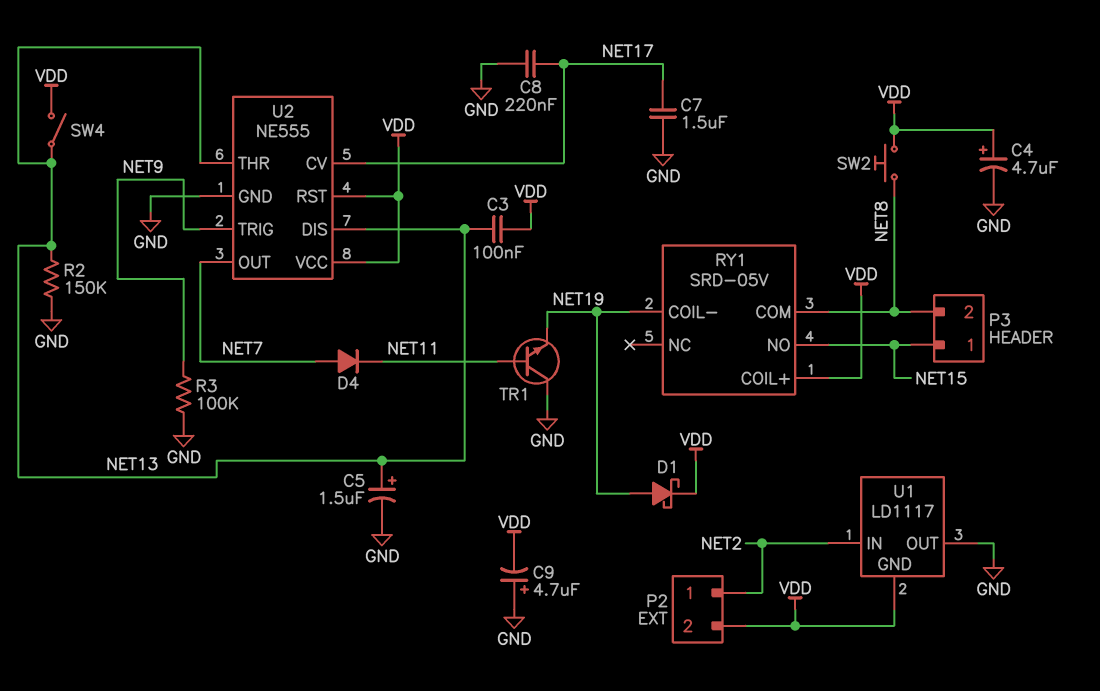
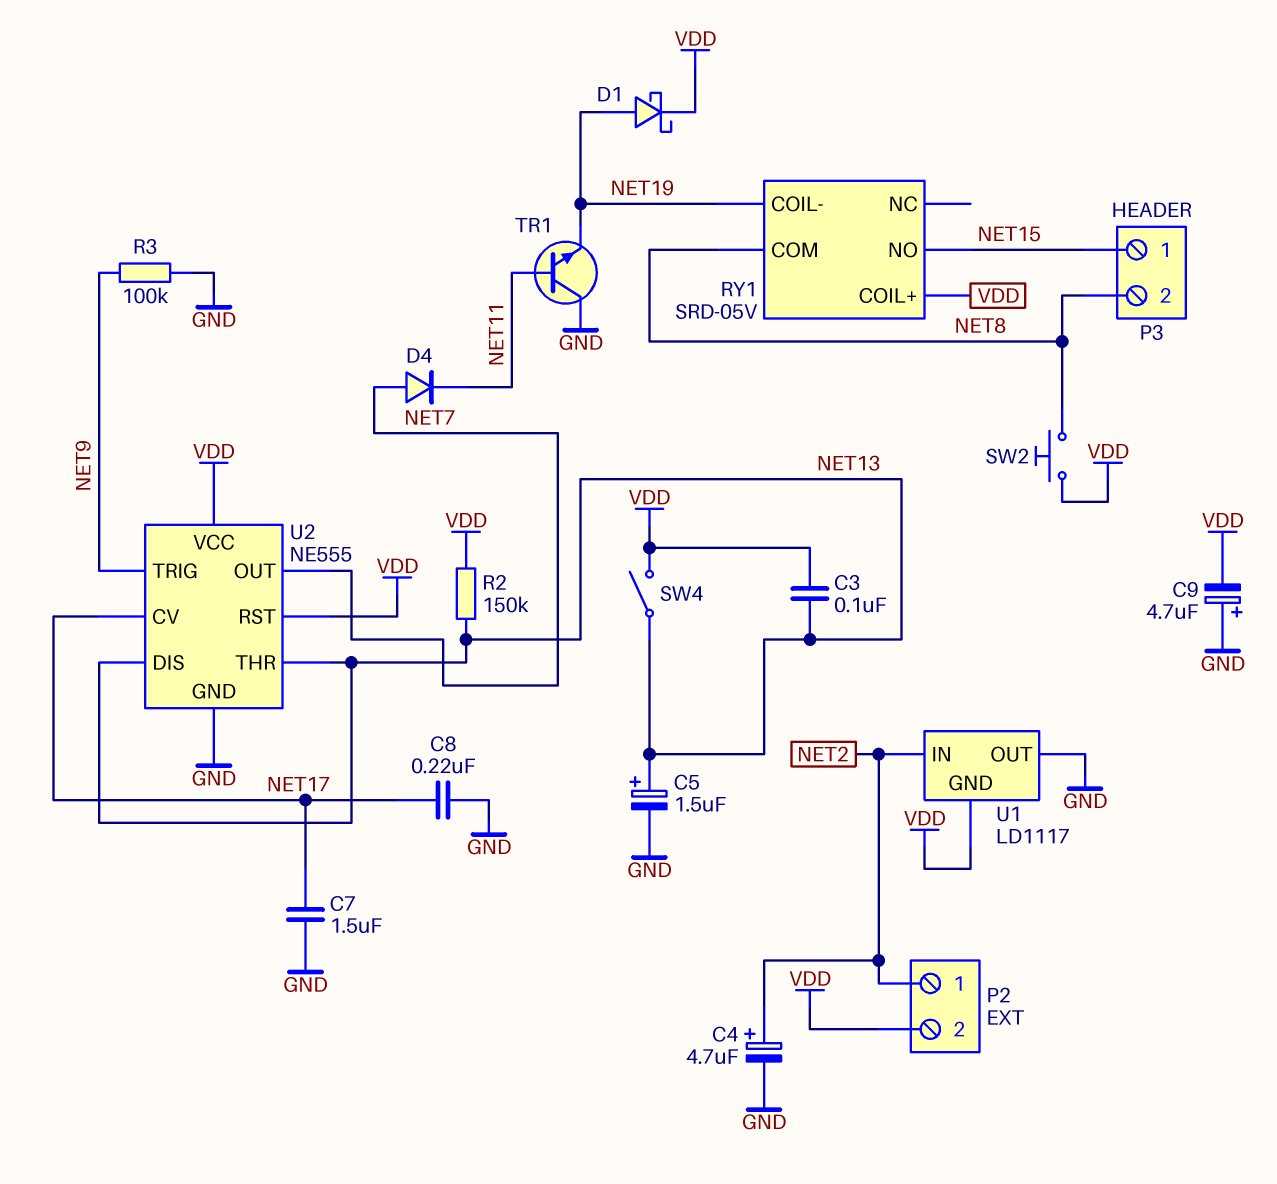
C4: 4.7uF (plus VDD, minus GND) -> 4.7uF (plus NET2, minus GND)
R2: 150k (GND, NET13) -> 150k (NET13, VDD)

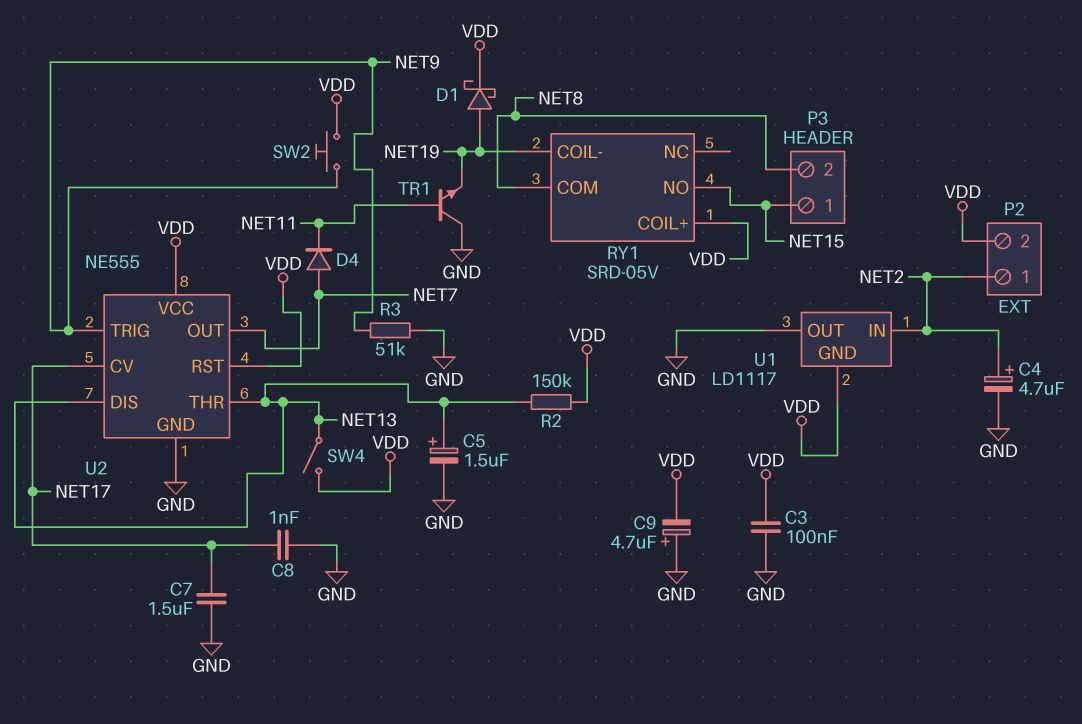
C3: 100nF (NET13, VDD) -> 100nF (GND, VDD)
C8: 220nF (GND, NET17) -> 1nF (GND, NET17)
R3: 100k (GND, NET9) -> 51k (GND, NET9)
SW2: button (NET8, VDD) -> button (NET9, VDD)

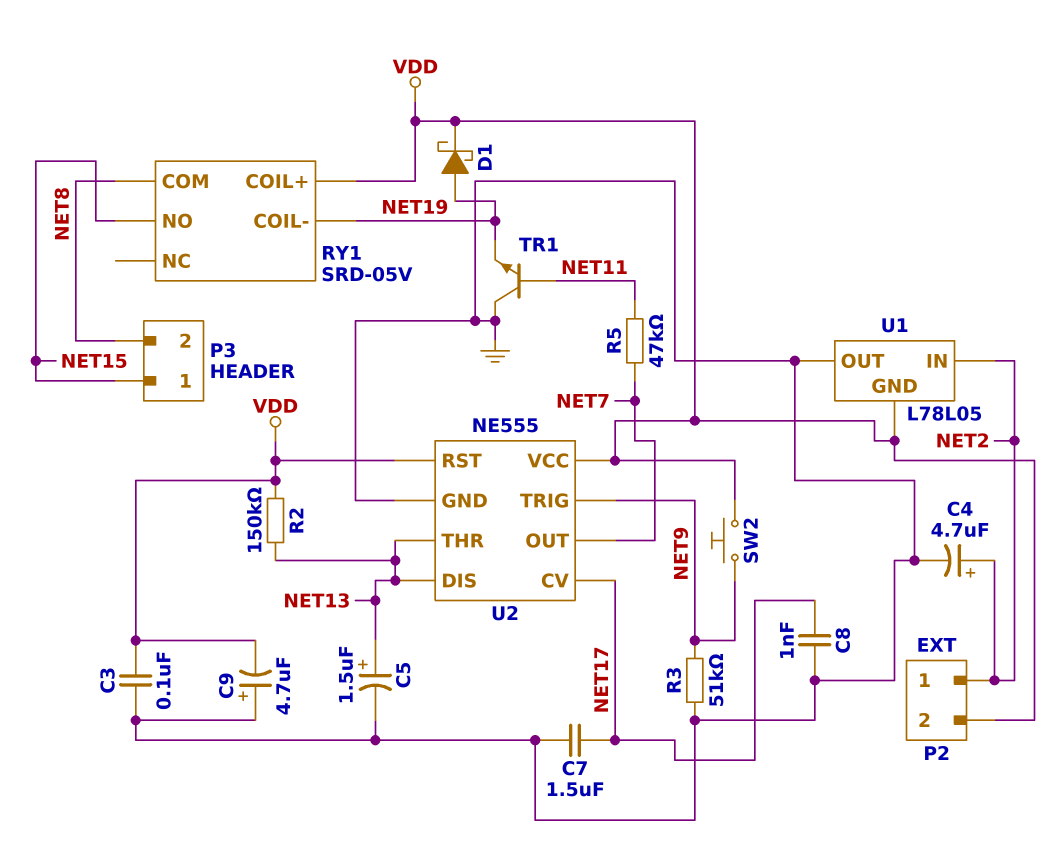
D4: diode (A NET7, K NET11) -> none
R5: none -> 47k (NET7, NET11)
SW4: switch (NET13, VDD) -> none
U1: LD1117 -> L78L05

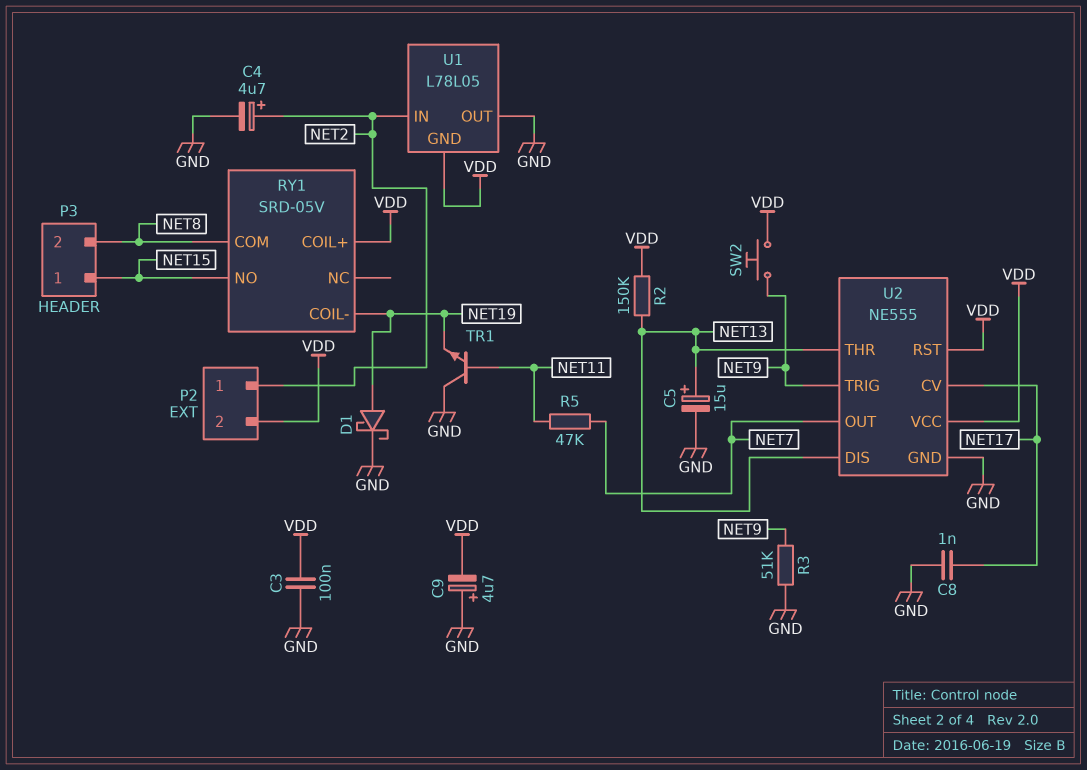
C5: 1.5uF (plus NET13, minus GND) -> 15uF (plus NET13, minus GND)
C7: 1.5uF (GND, NET17) -> none
D1: schottky (A NET19, K VDD) -> schottky (A NET19, K GND)

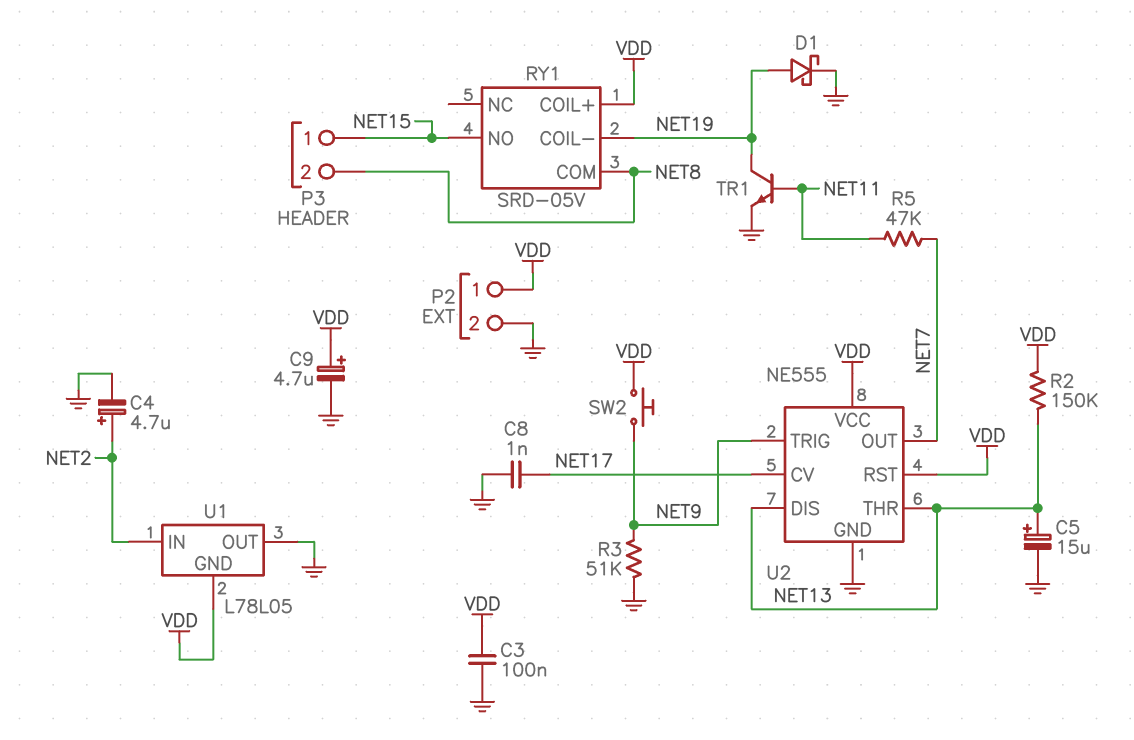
C9: 4.7uF (plus GND, minus VDD) -> 4.7uF (plus VDD, minus GND)
P2 pin 1: NET2 -> VDD
P2 pin 2: VDD -> GND
TR1: NPN (B NET11, C GND, E NET19) -> NPN (B NET11, C NET19, E GND)

